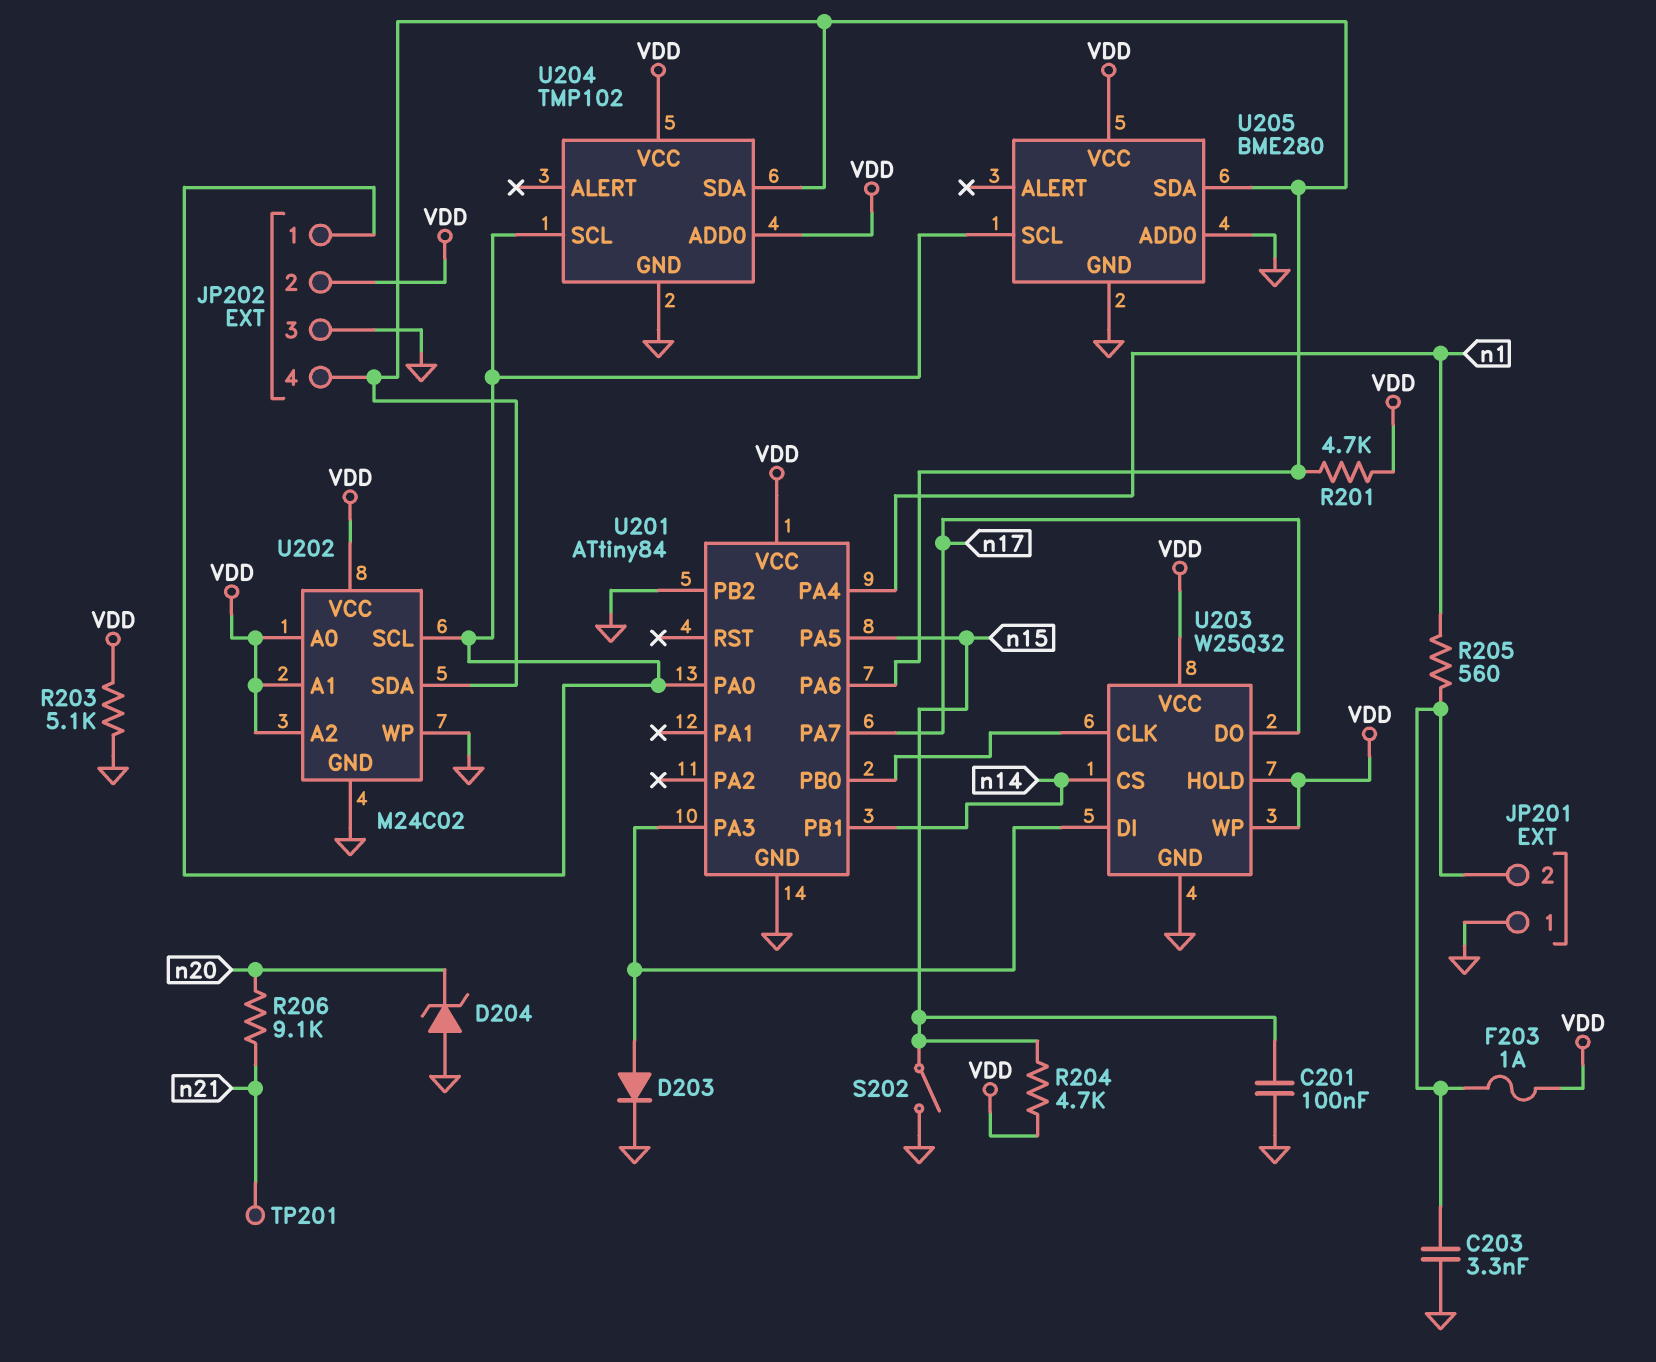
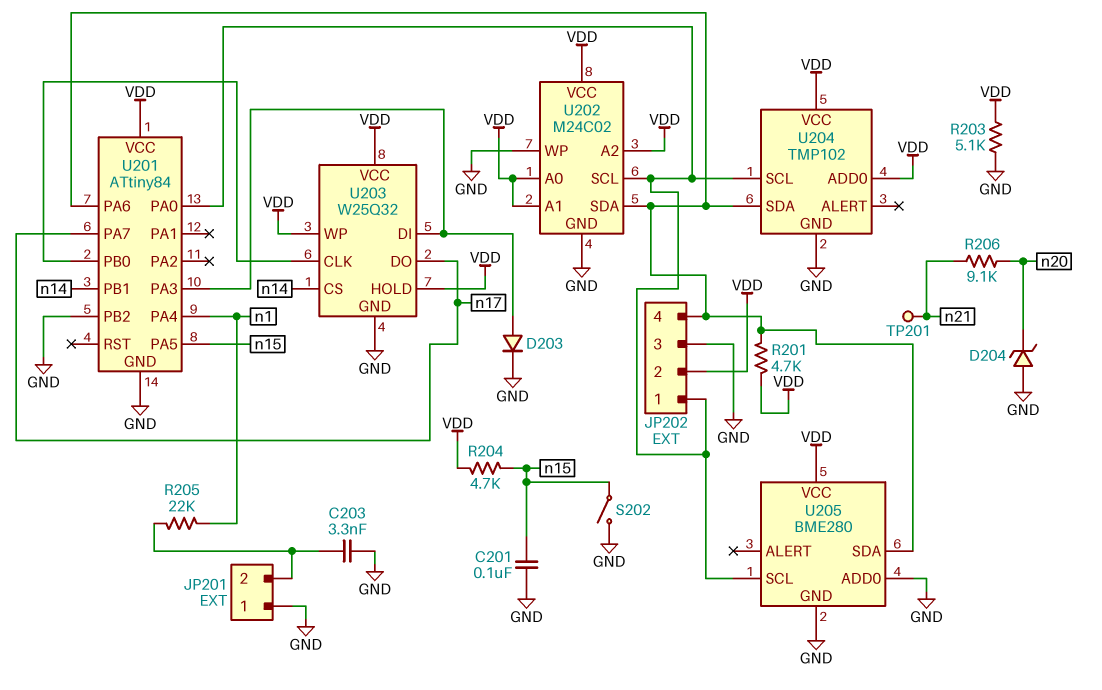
F203: 1A (JP201/2, VDD) -> none
R205: 560 (JP201/2, n1) -> 22k (JP201/2, n1)

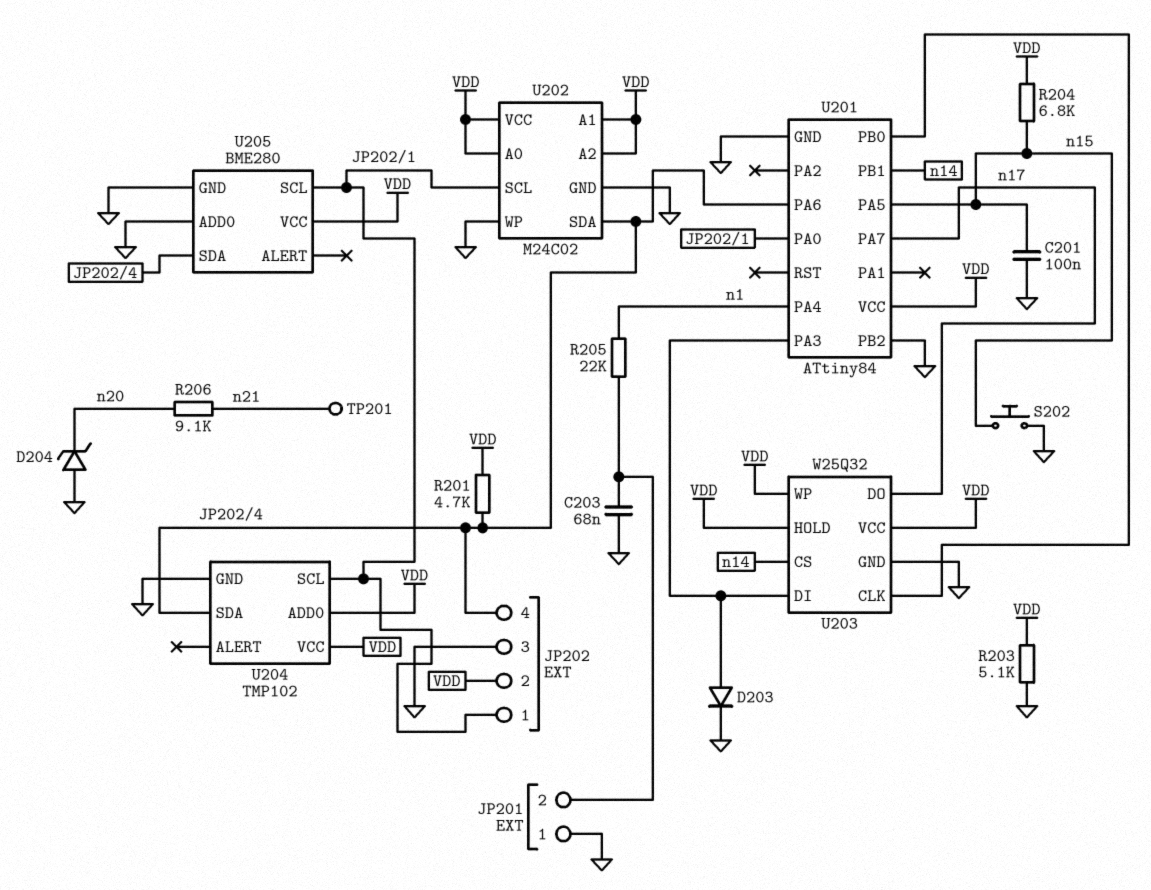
C203: 3.3nF (GND, JP201/2) -> 68nF (GND, JP201/2)
R204: 4.7k (VDD, n15) -> 6.8k (VDD, n15)
S202: switch (GND, n15) -> button (GND, n15)

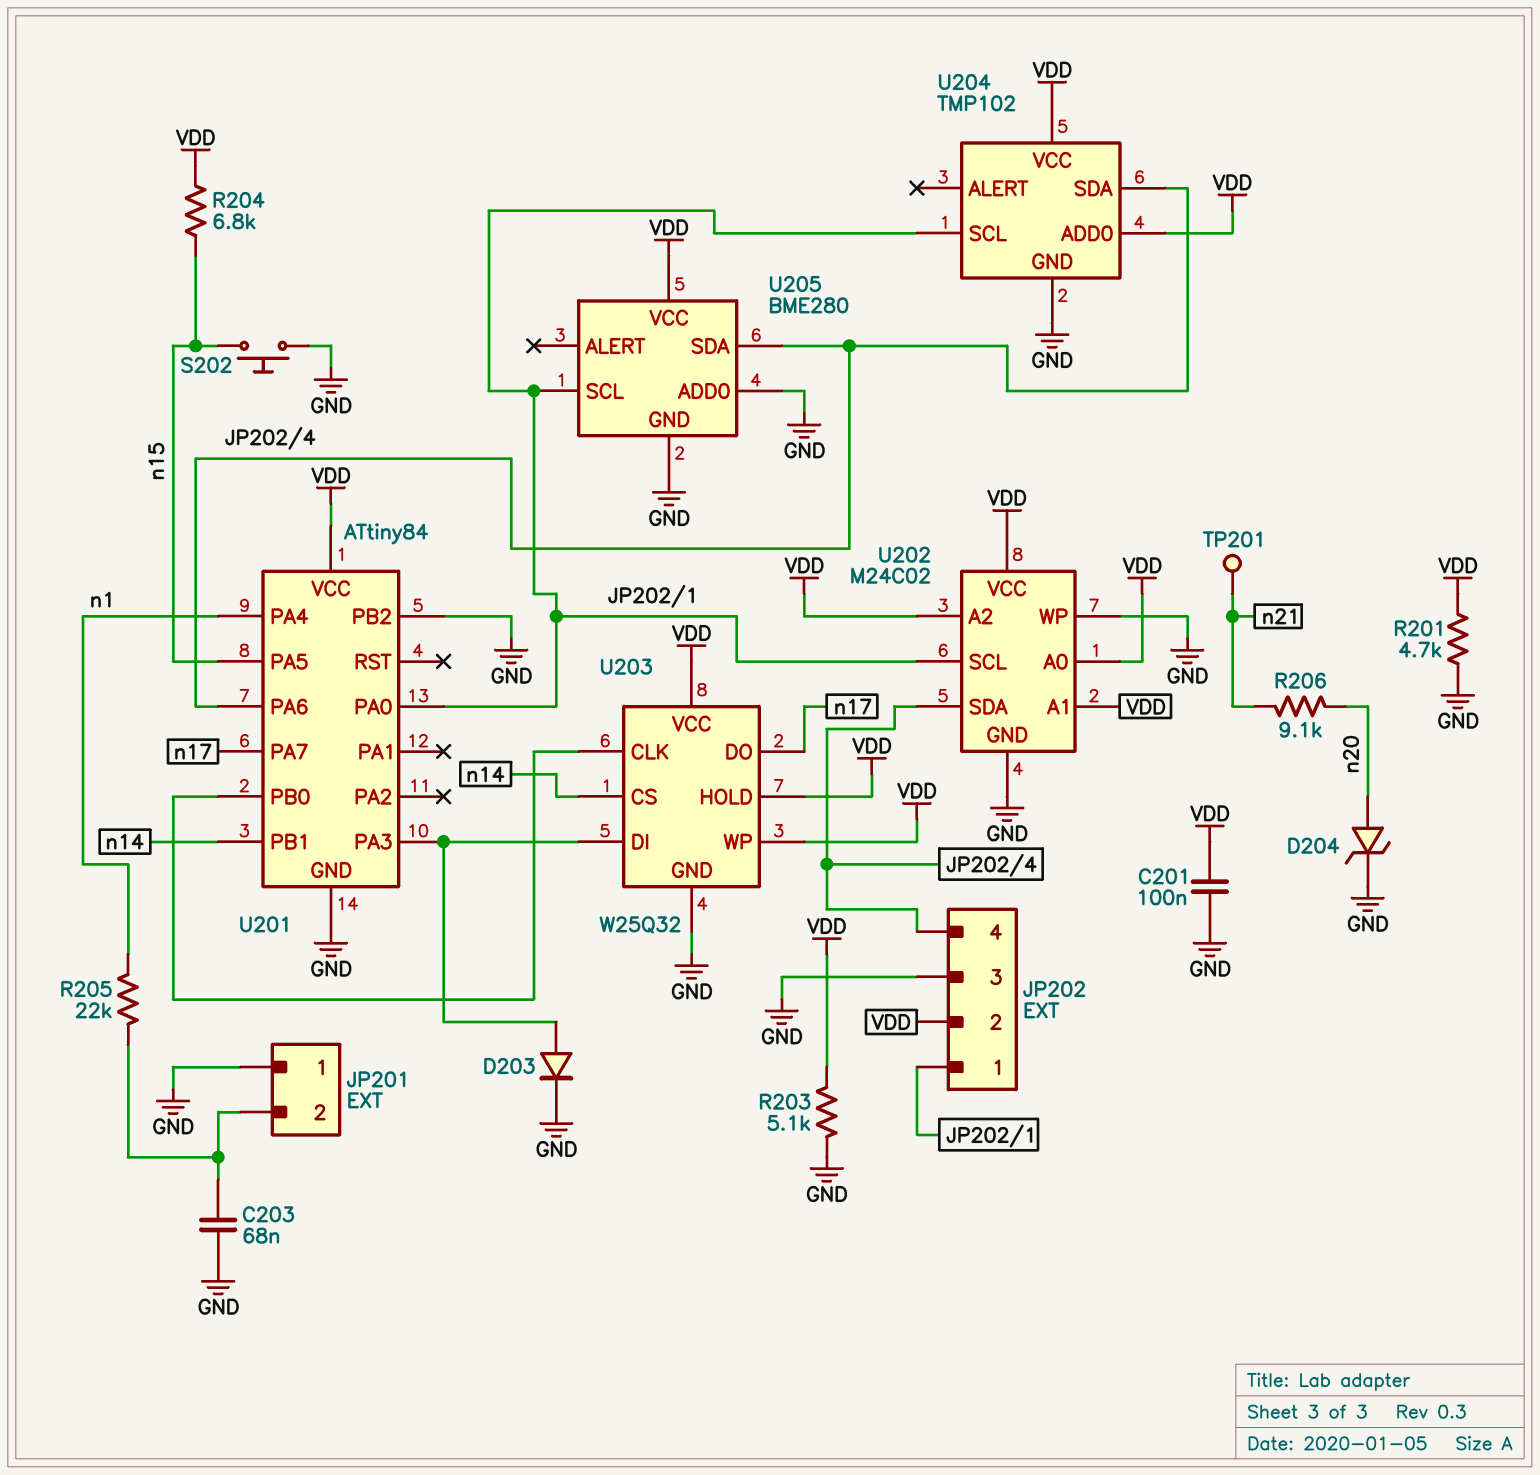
C201: 100nF (GND, n15) -> 100nF (GND, VDD)
D204: zener (A GND, K n20) -> zener (A n20, K GND)
R201: 4.7k (JP202/4, VDD) -> 4.7k (GND, VDD)

